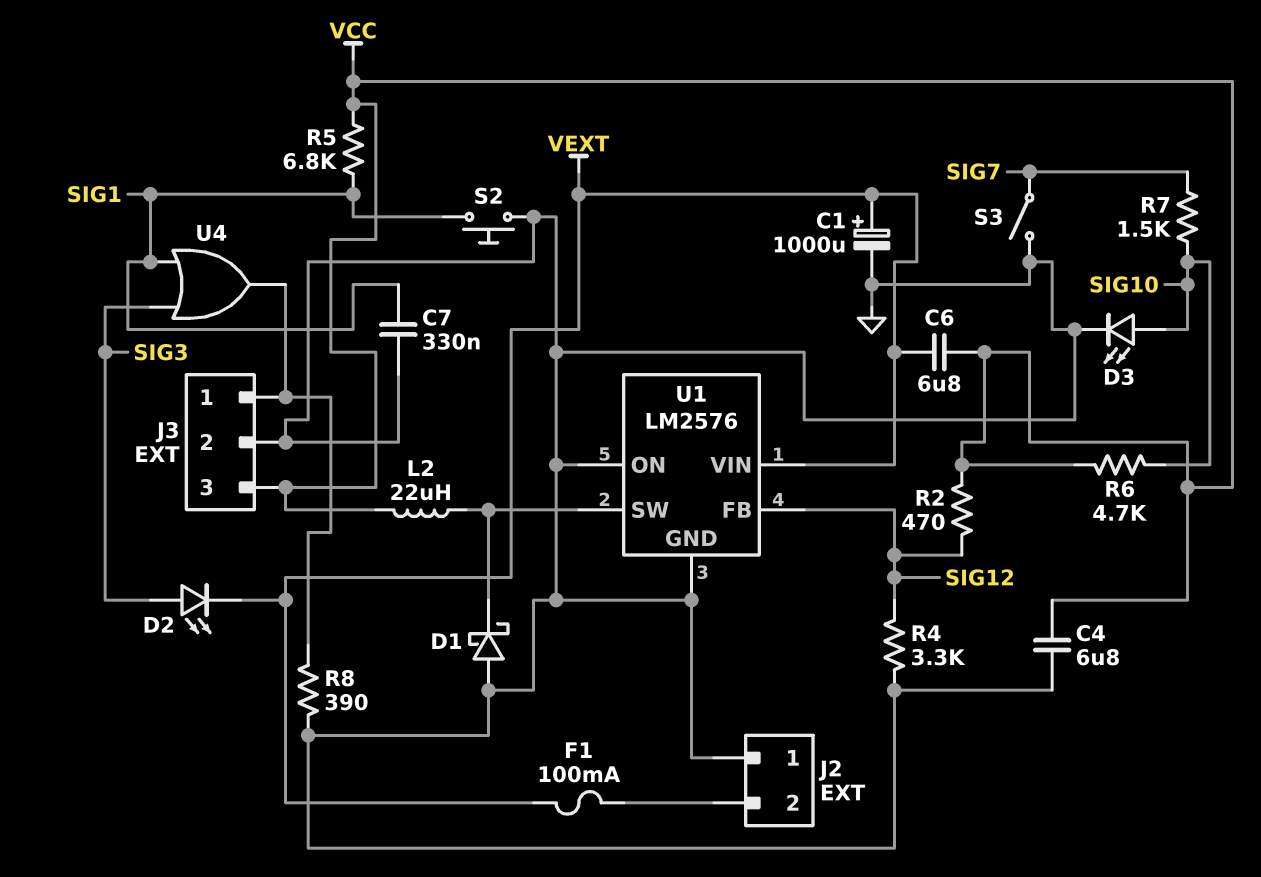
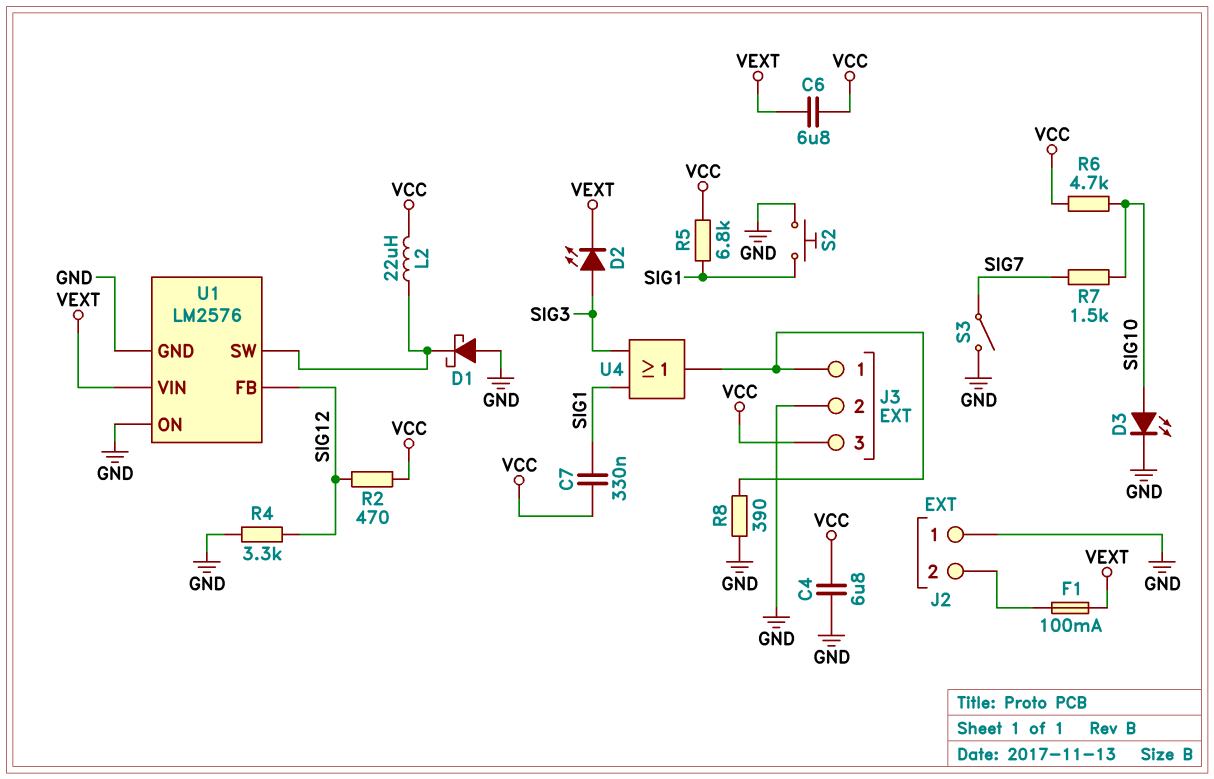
C1: 1000uF (plus VEXT, minus GND) -> none
C7: 330nF (GND, SIG1) -> 330nF (SIG1, VCC)

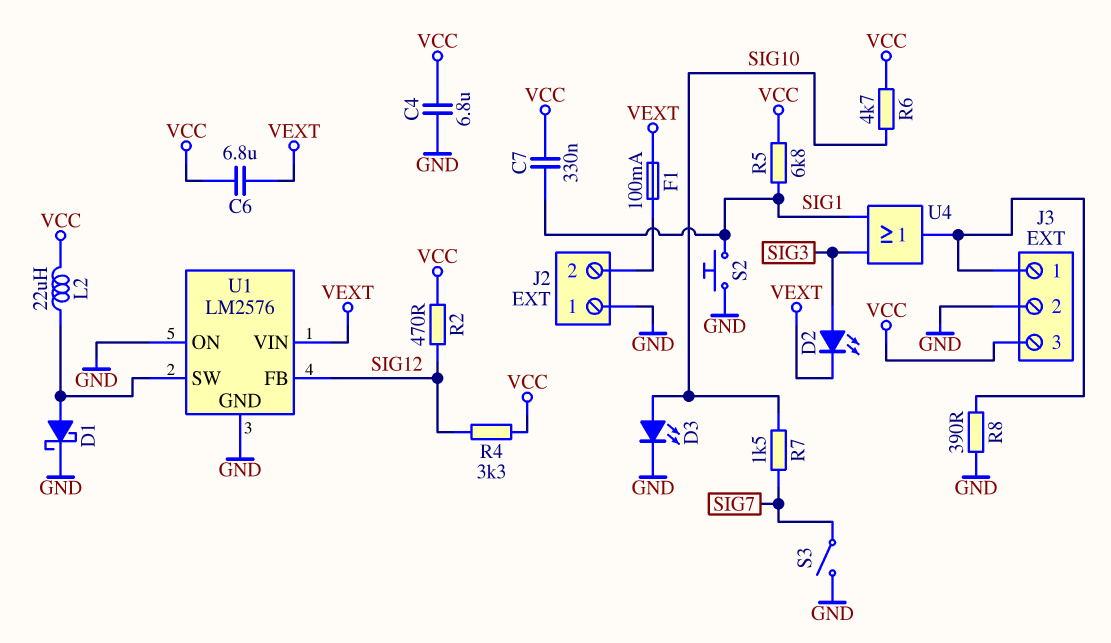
D1: schottky (A GND, K U1/SW) -> schottky (A U1/SW, K GND)
R4: 3.3k (GND, SIG12) -> 3.3k (SIG12, VCC)

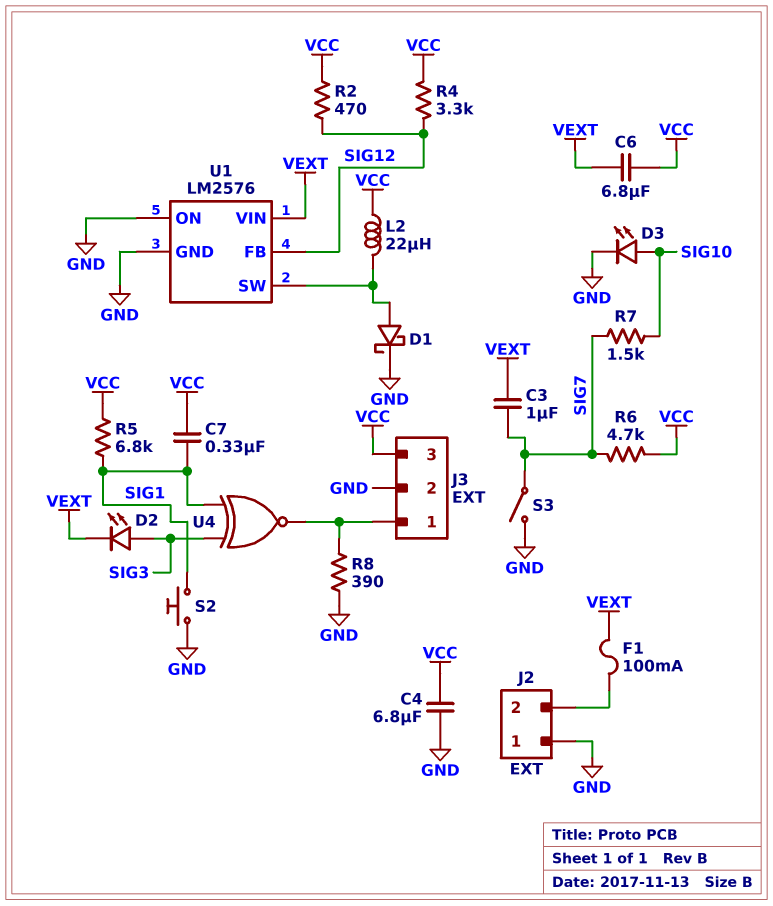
C3: none -> 1uF (SIG7, VEXT)
R6: 4.7k (SIG10, VCC) -> 4.7k (SIG7, VCC)
U4: OR (in SIG1, in SIG3, out J3/1) -> XNOR (in SIG1, in SIG3, out J3/1)

